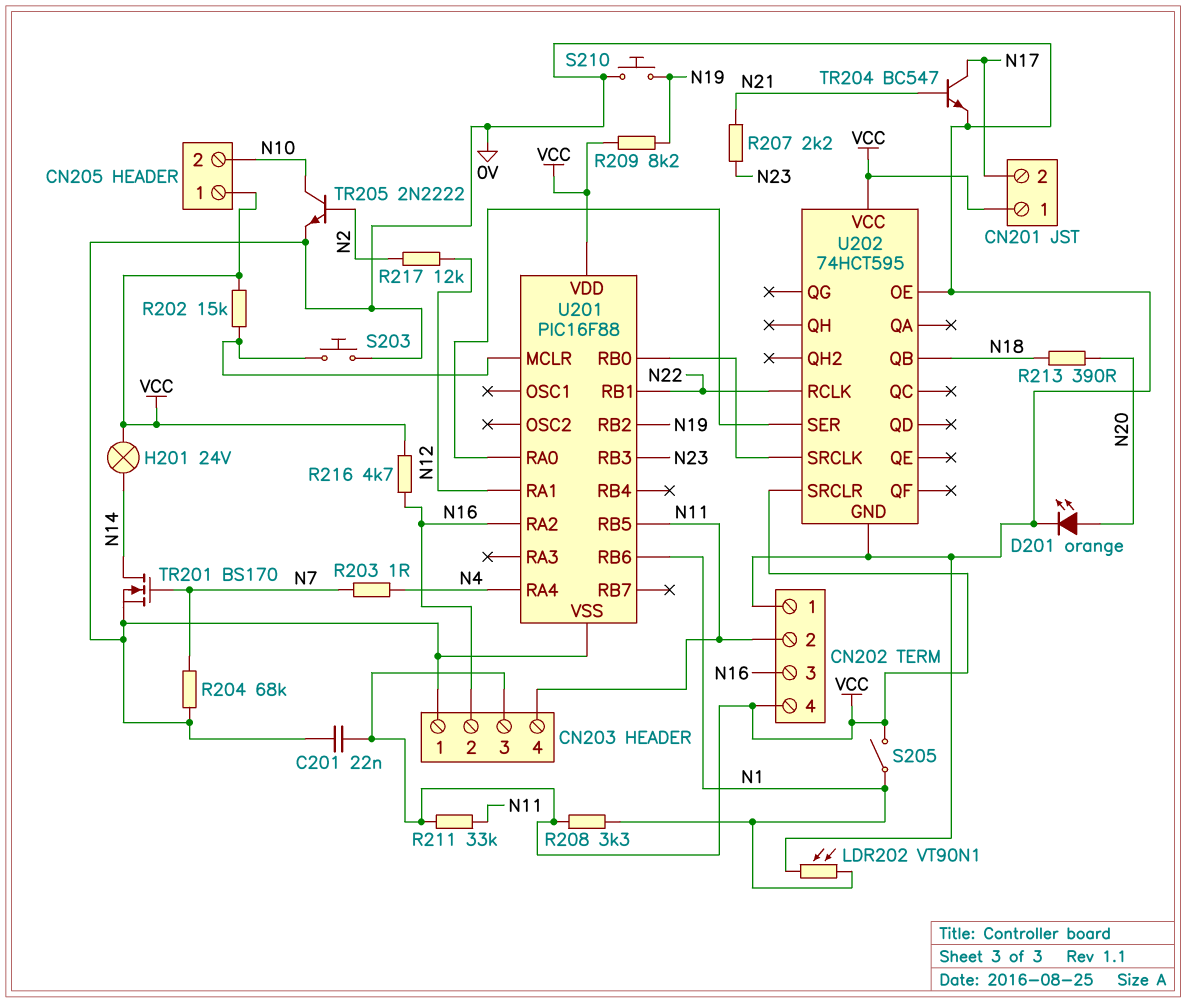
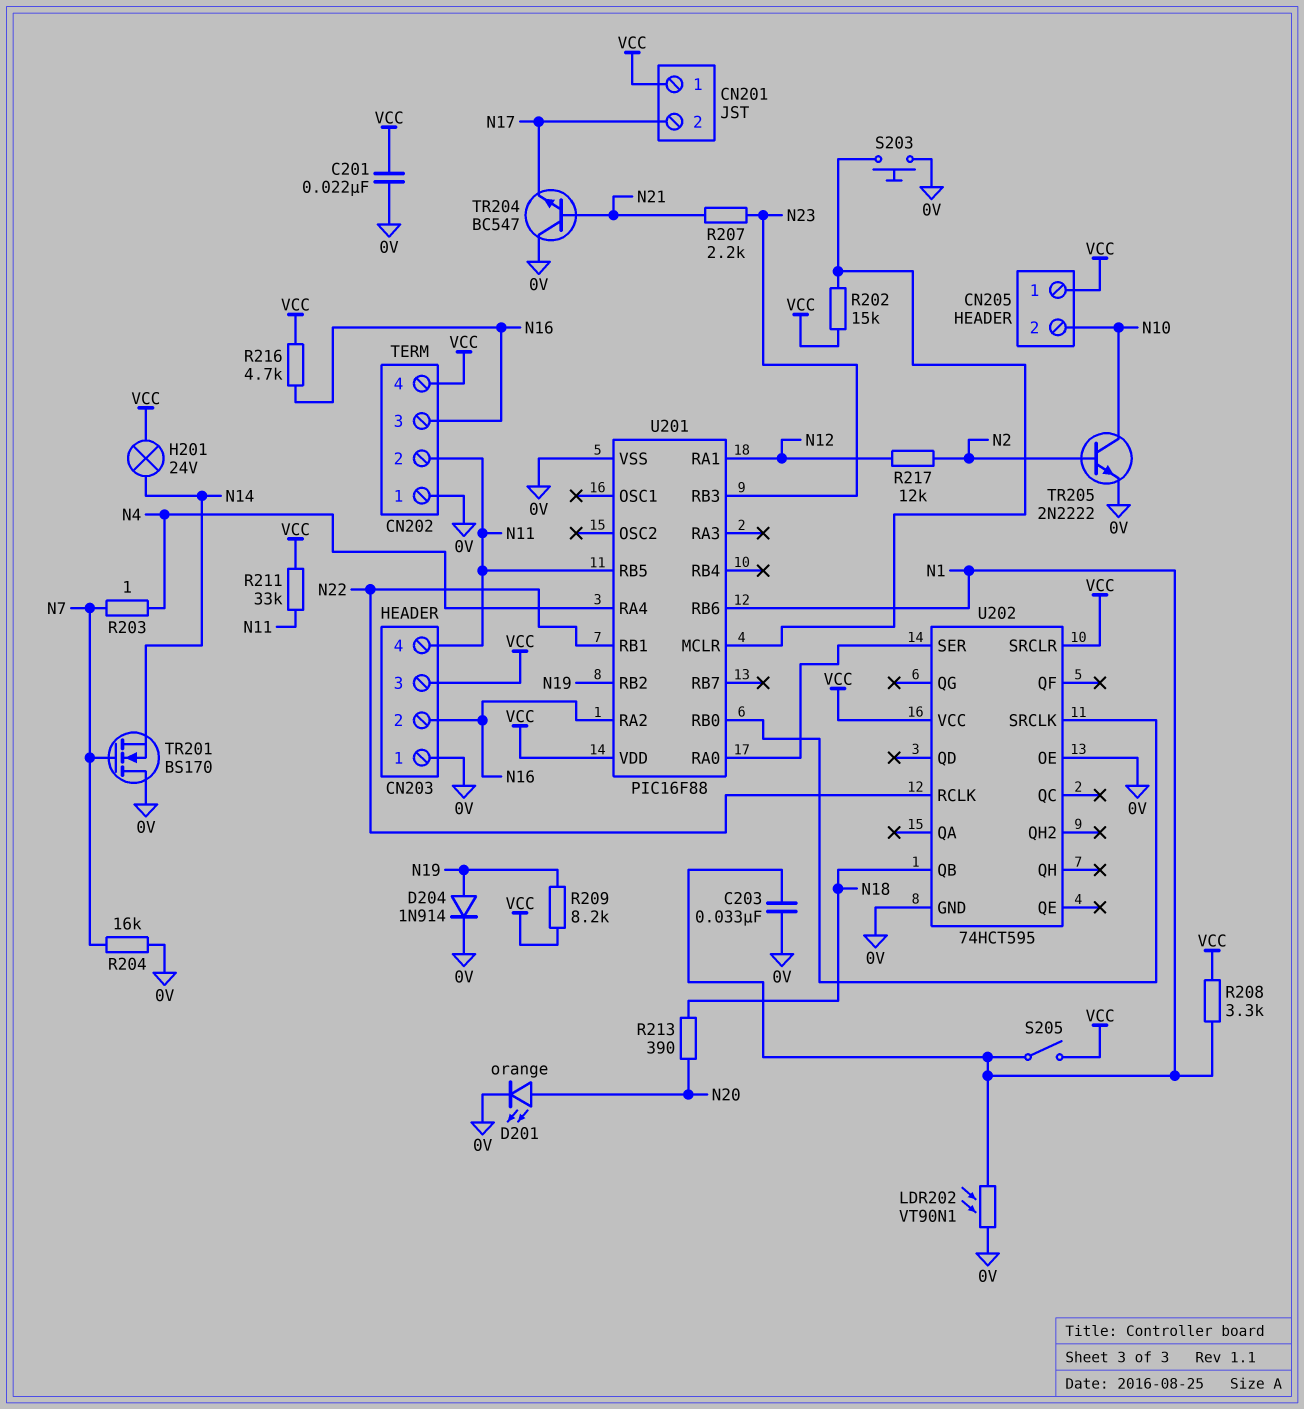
C203: none -> 33nF (0V, N1)
D204: none -> diode 1N914 (A N19, K 0V)
R204: 68k (0V, N7) -> 16k (0V, N7)
S210: button (0V, N19) -> none
TR201: NMOS BS170 (G N7, D N14, S 0V) -> NMOS BS170 (G N7, D 0V, S N14)
TR204: NPN BC547 (B N21, C N17, E 0V) -> NPN BC547 (B N21, C 0V, E N17)

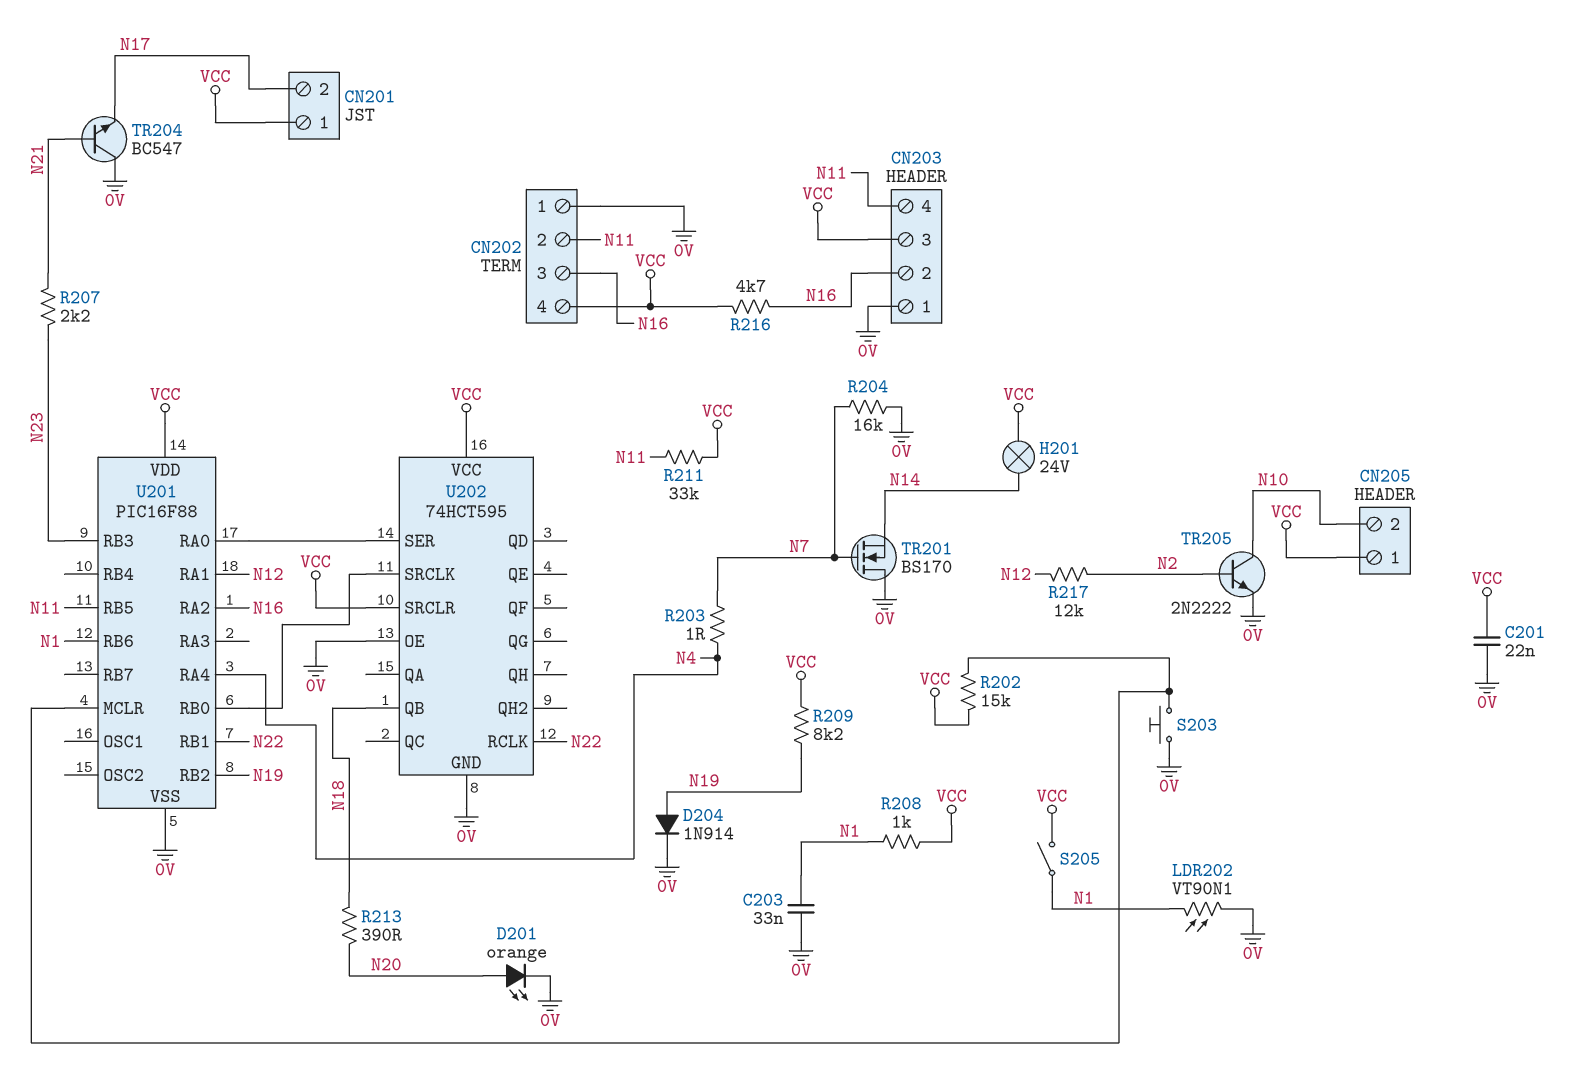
R208: 3.3k (N1, VCC) -> 1k (N1, VCC)

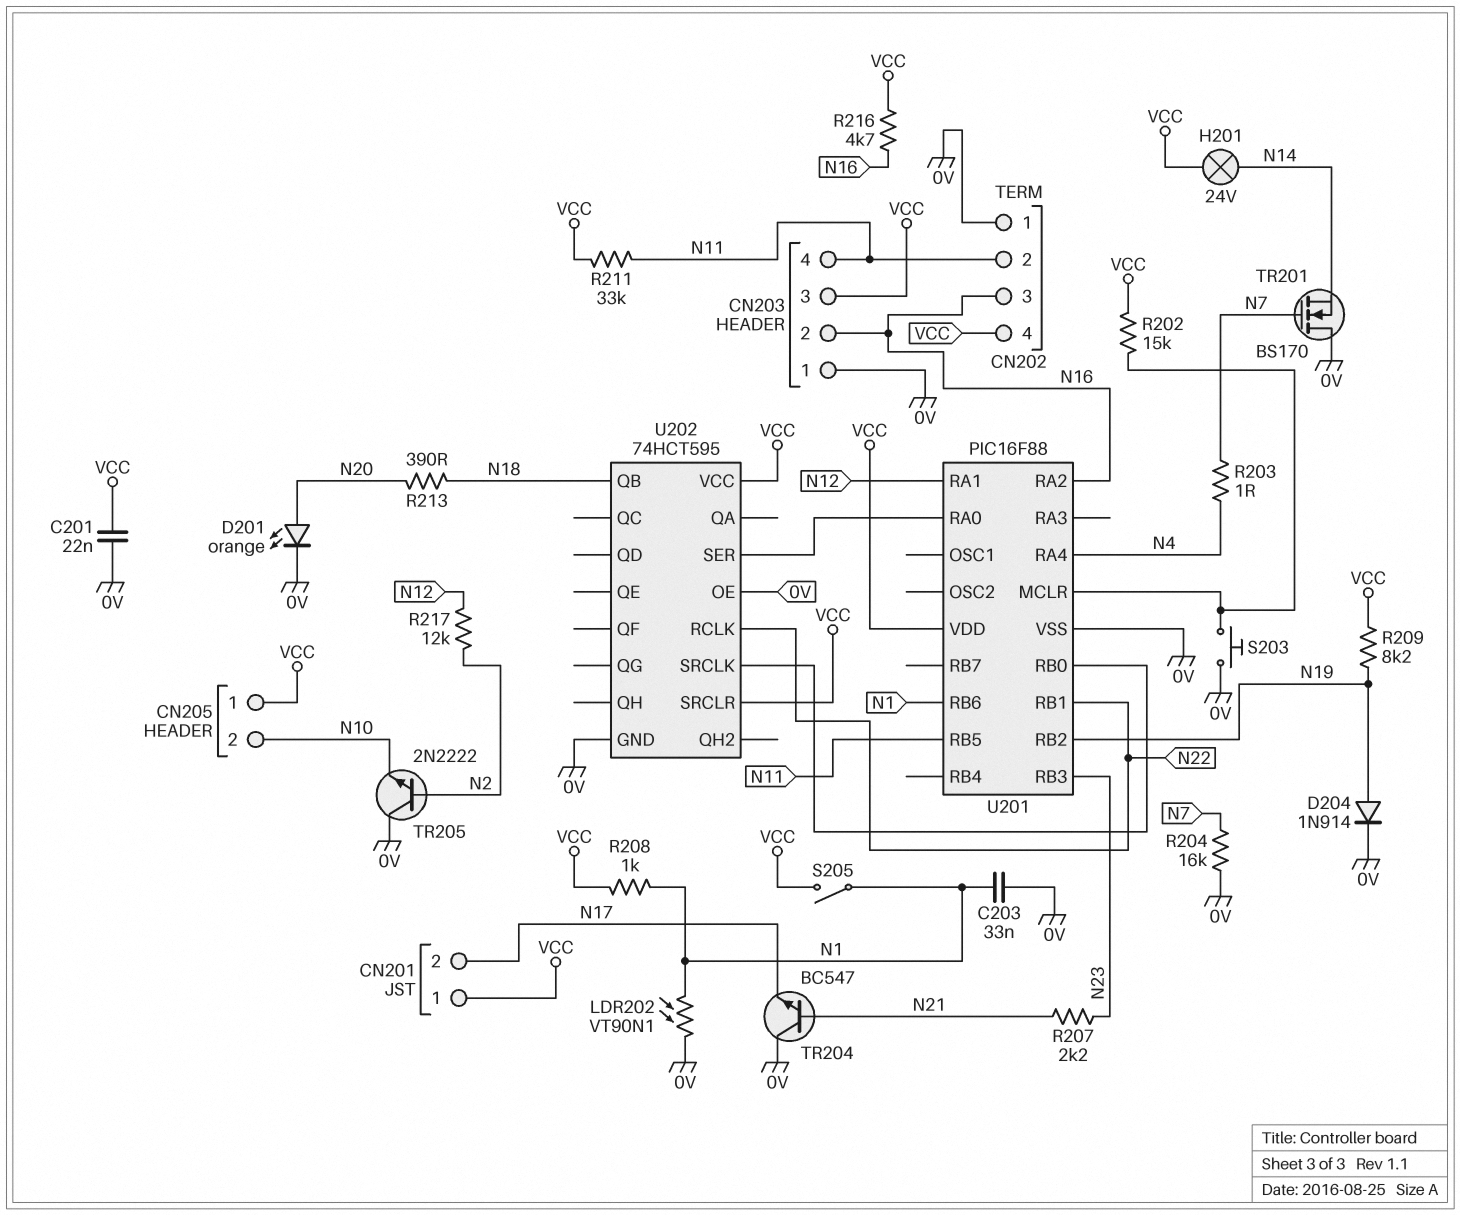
TR205: NPN 2N2222 (B N2, C N10, E 0V) -> NPN 2N2222 (B N2, C 0V, E N10)

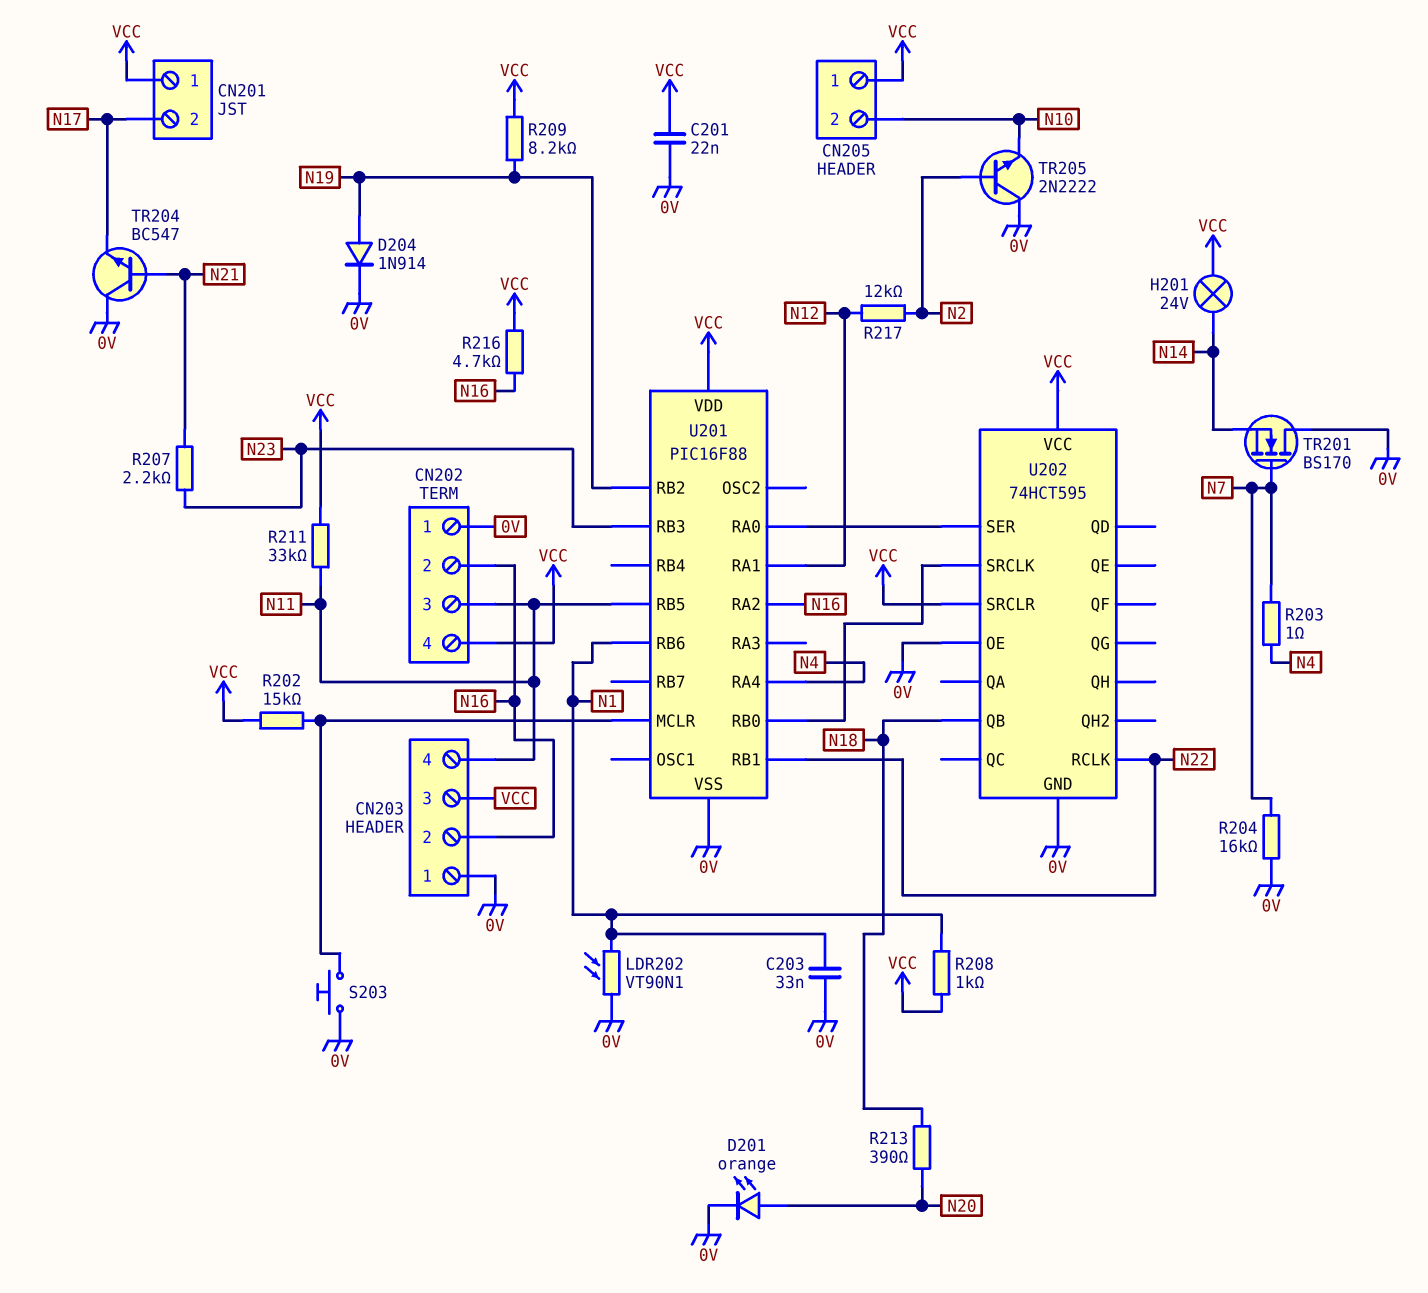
CN202 pin 2: N11 -> N16
CN202 pin 3: N16 -> N11
S205: switch (N1, VCC) -> none

